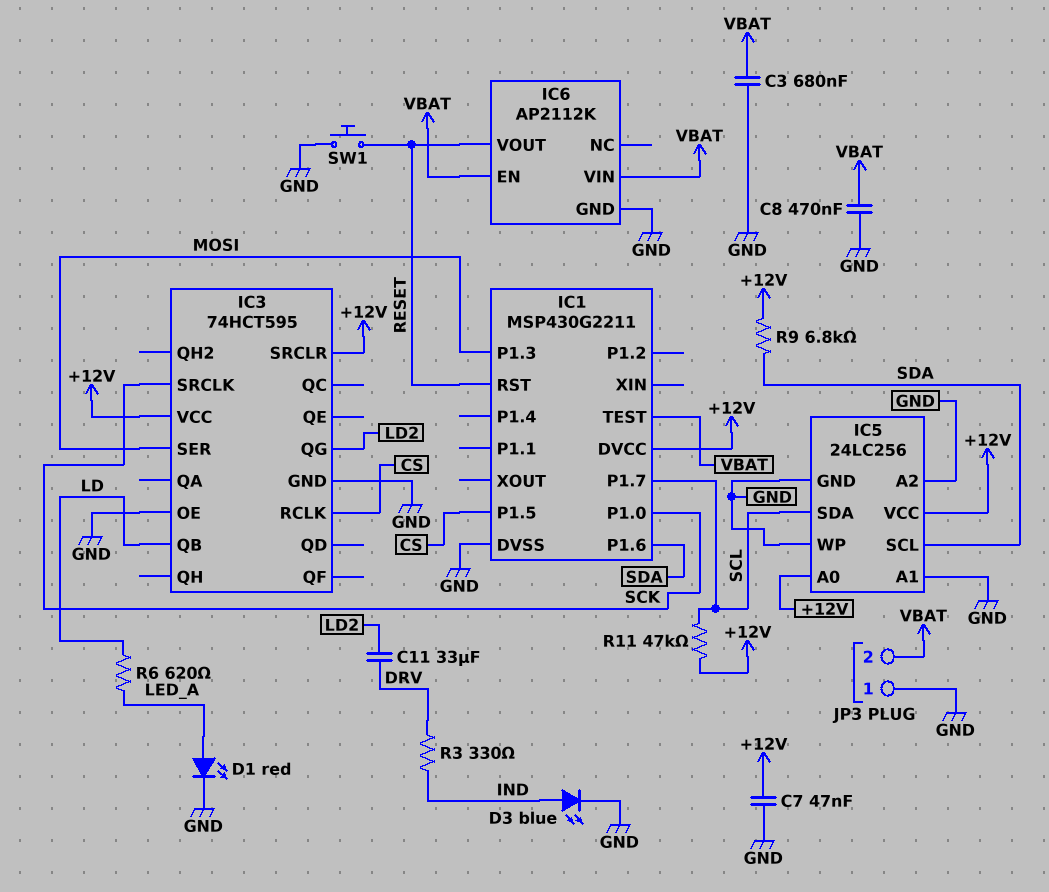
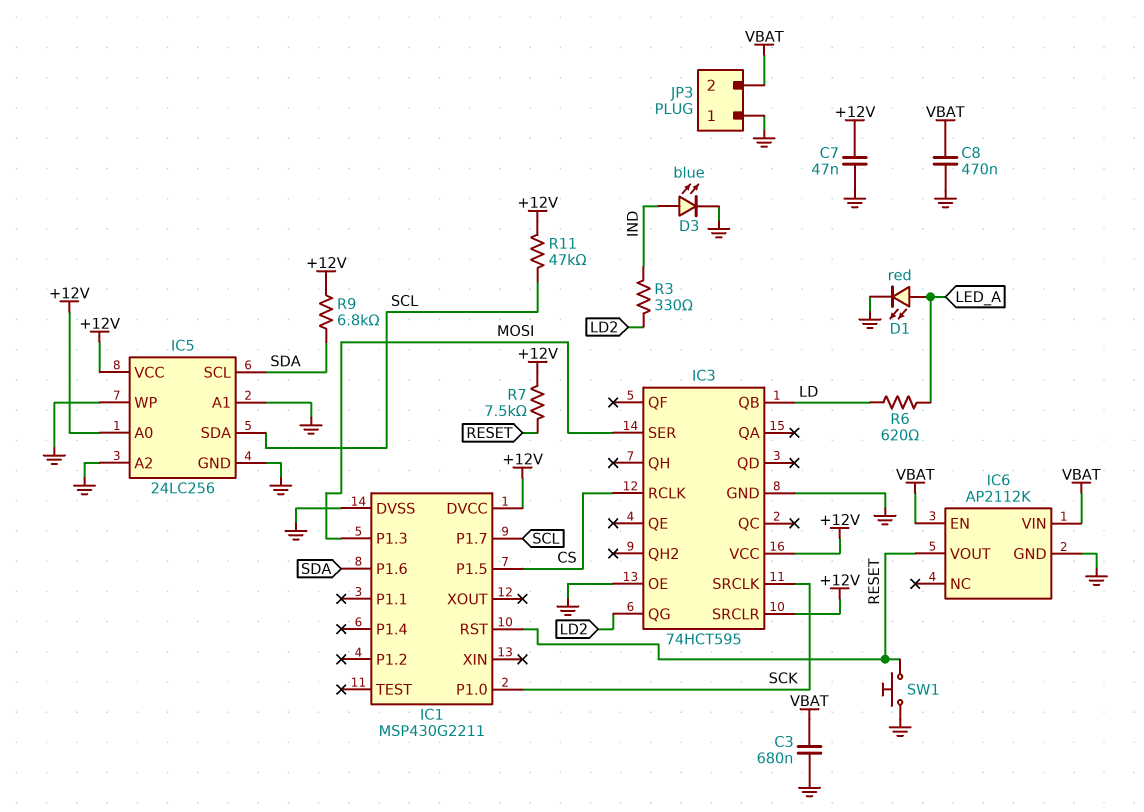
C11: 33uF (DRV, LD2) -> none
IC1 pin TEST: VBAT -> none
R3: 330 (DRV, IND) -> 330 (IND, LD2)
R7: none -> 7.5k (+12V, RESET)

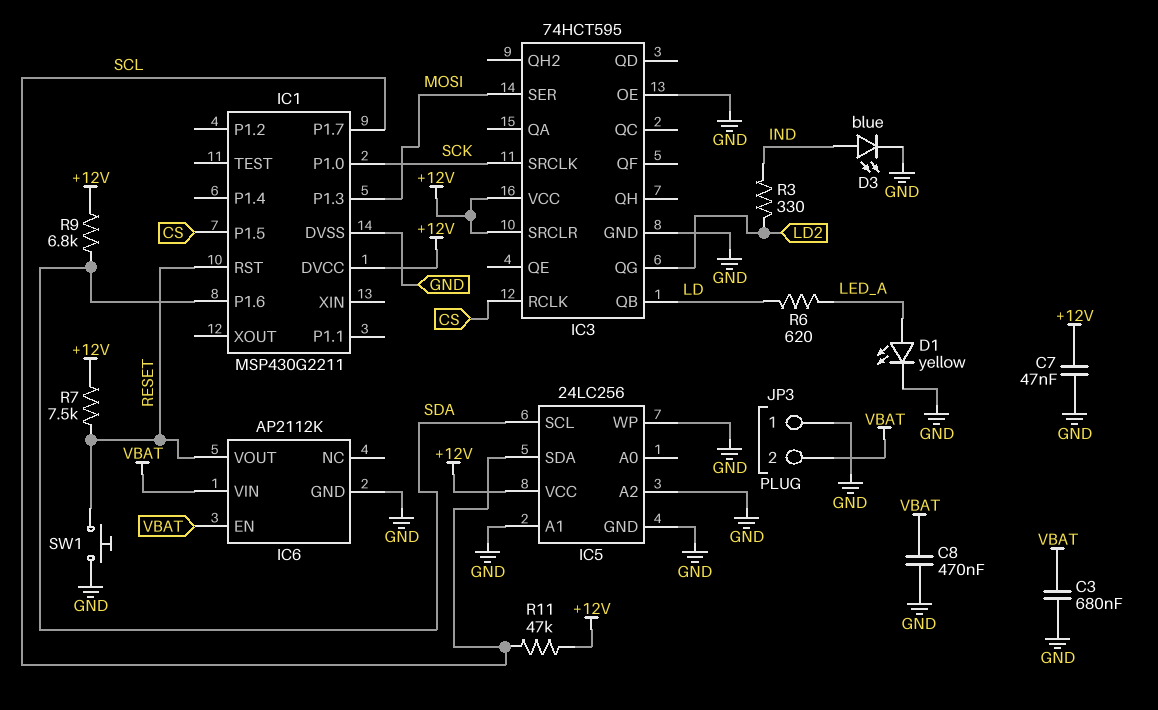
D1: LED red (A LED_A, K GND) -> LED yellow (A LED_A, K GND)
IC5 pin A0: +12V -> none

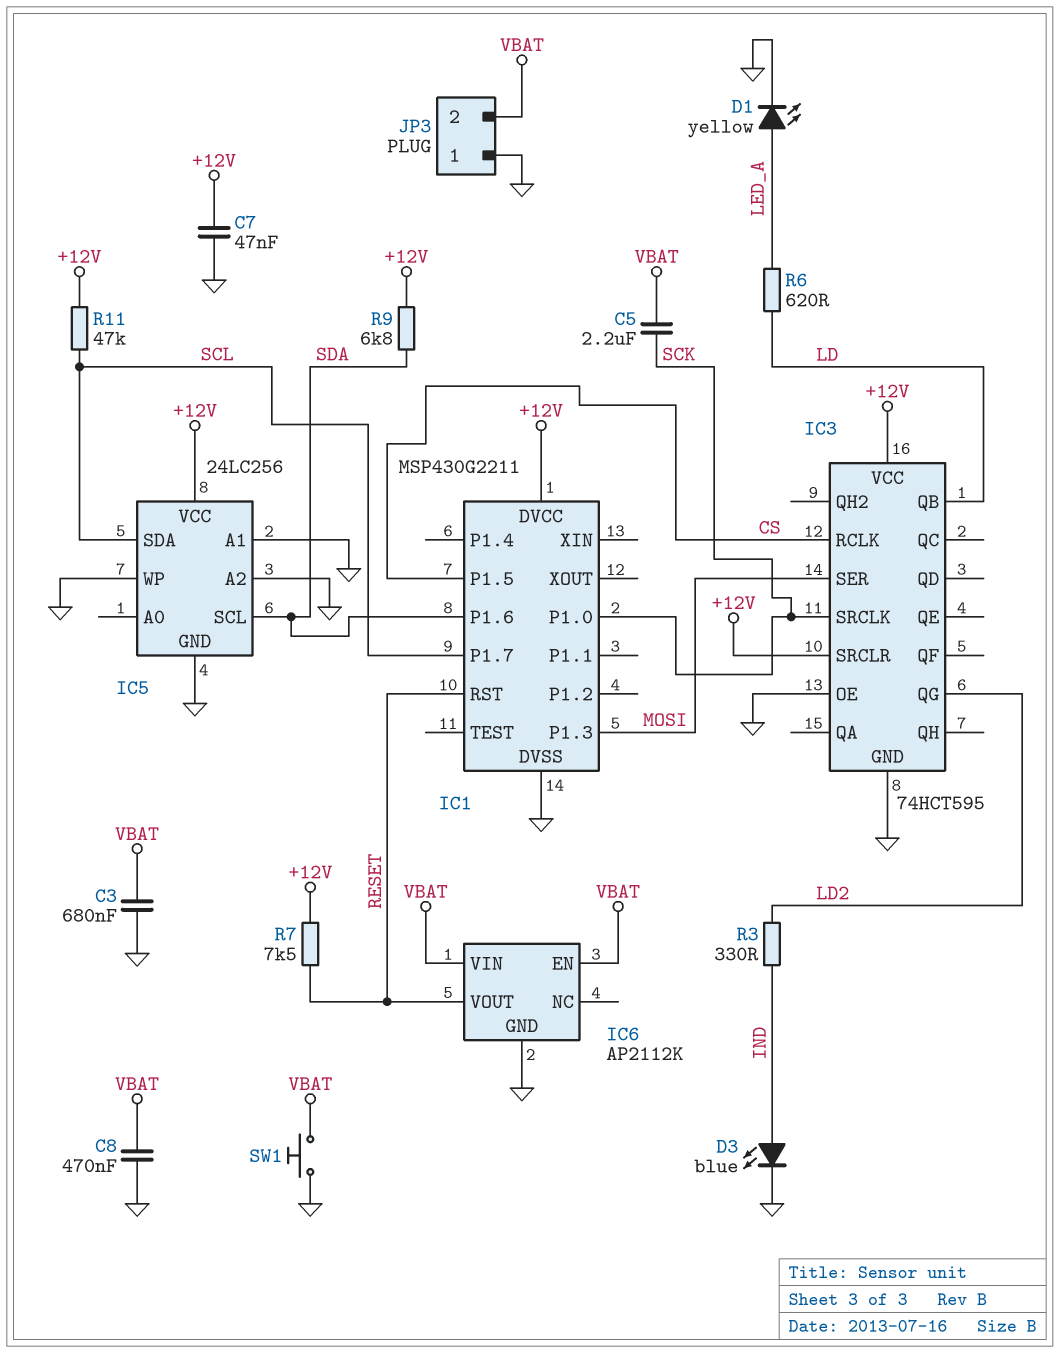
C5: none -> 2.2uF (SCK, VBAT)
SW1: button (GND, RESET) -> button (GND, VBAT)

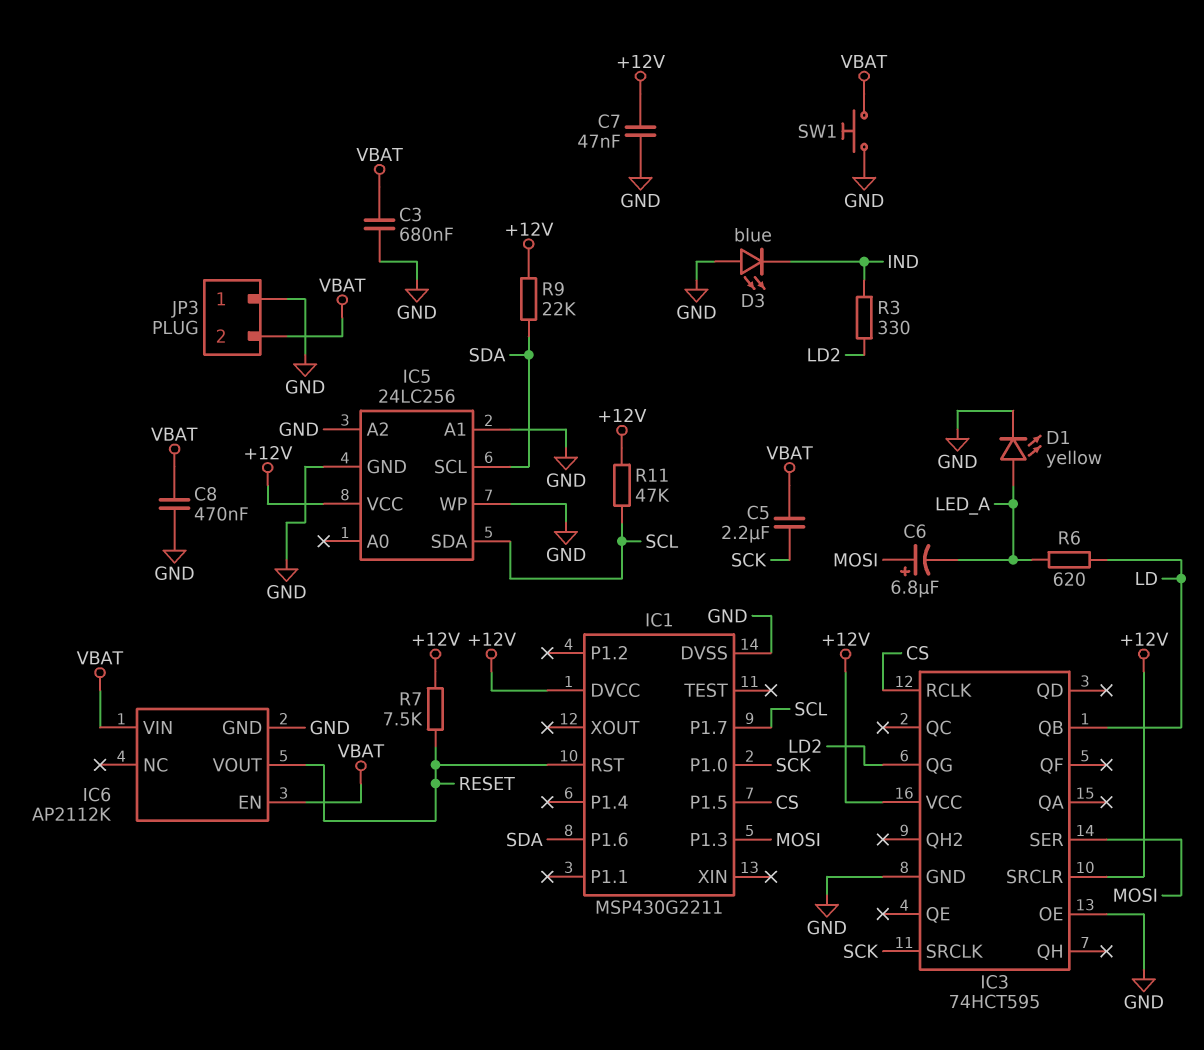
C6: none -> 6.8uF (plus MOSI, minus LED_A)
D3: LED blue (A IND, K GND) -> LED blue (A GND, K IND)
R9: 6.8k (+12V, SDA) -> 22k (+12V, SDA)

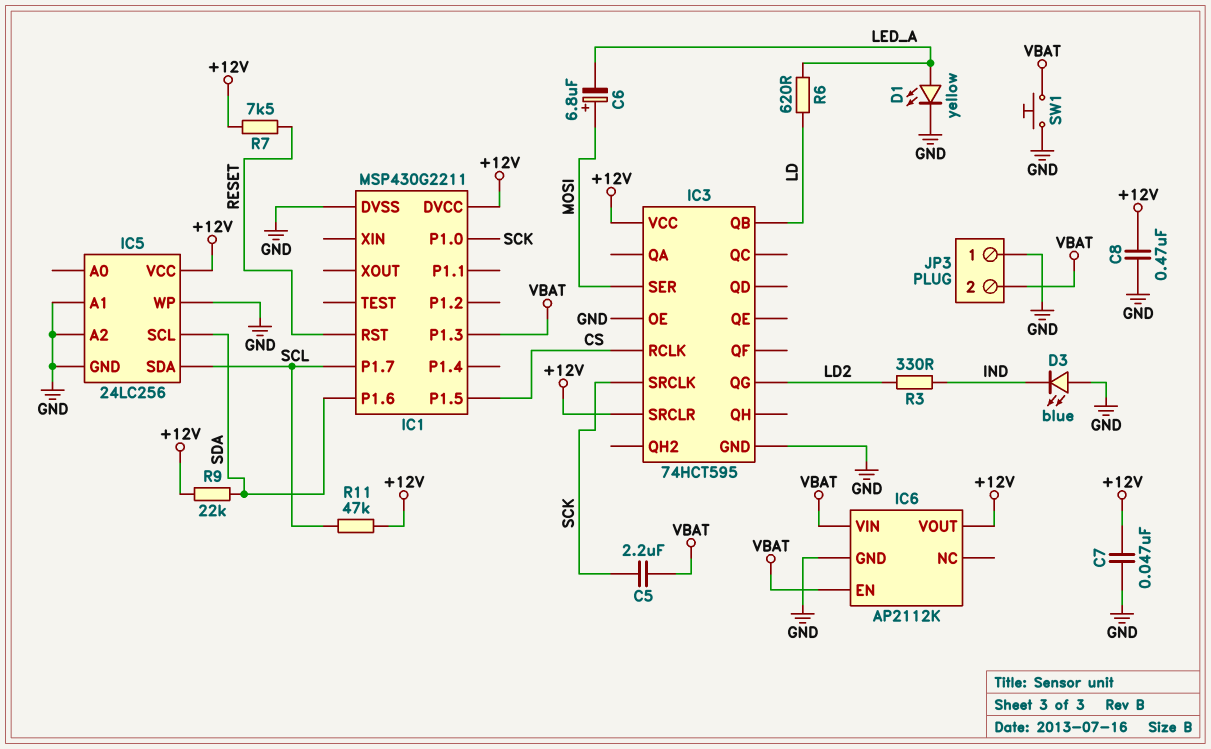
C3: 680nF (GND, VBAT) -> none
C8: 470nF (GND, VBAT) -> 470nF (+12V, GND)
IC1 pin P1.3: MOSI -> VBAT
IC6 pin VOUT: RESET -> +12V

